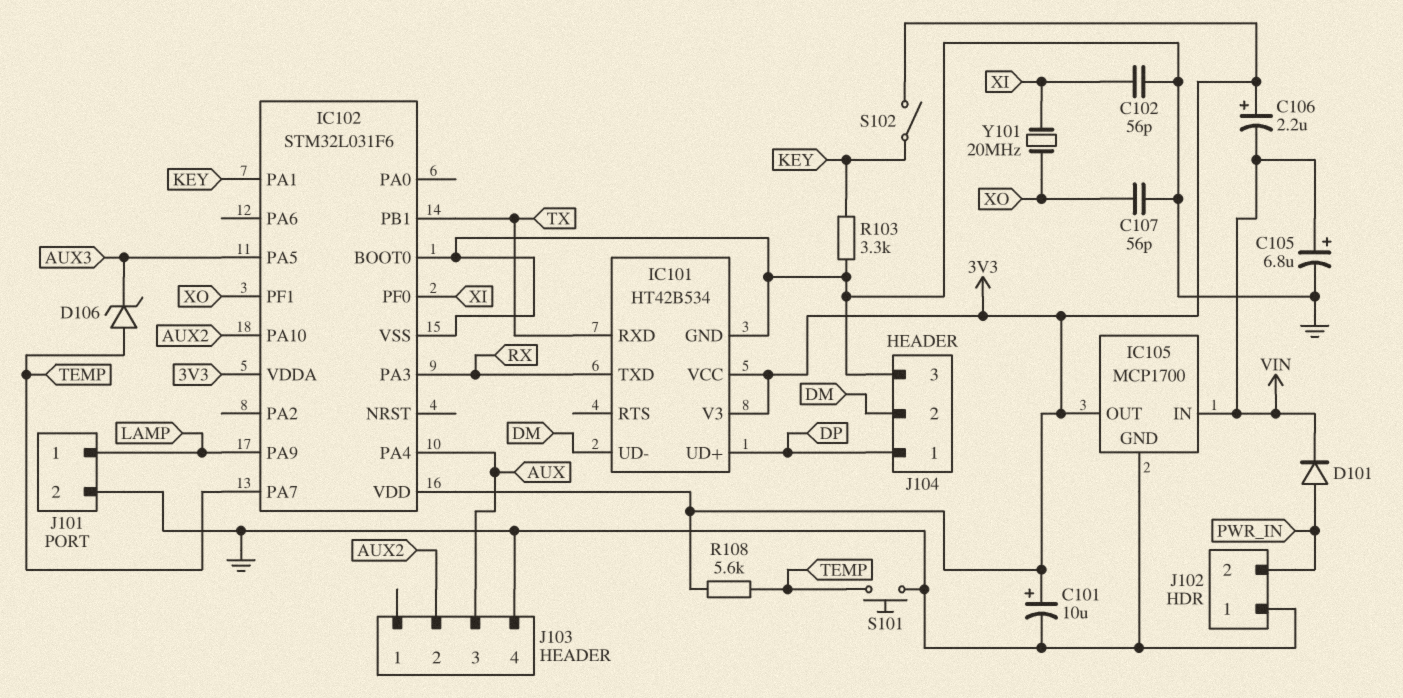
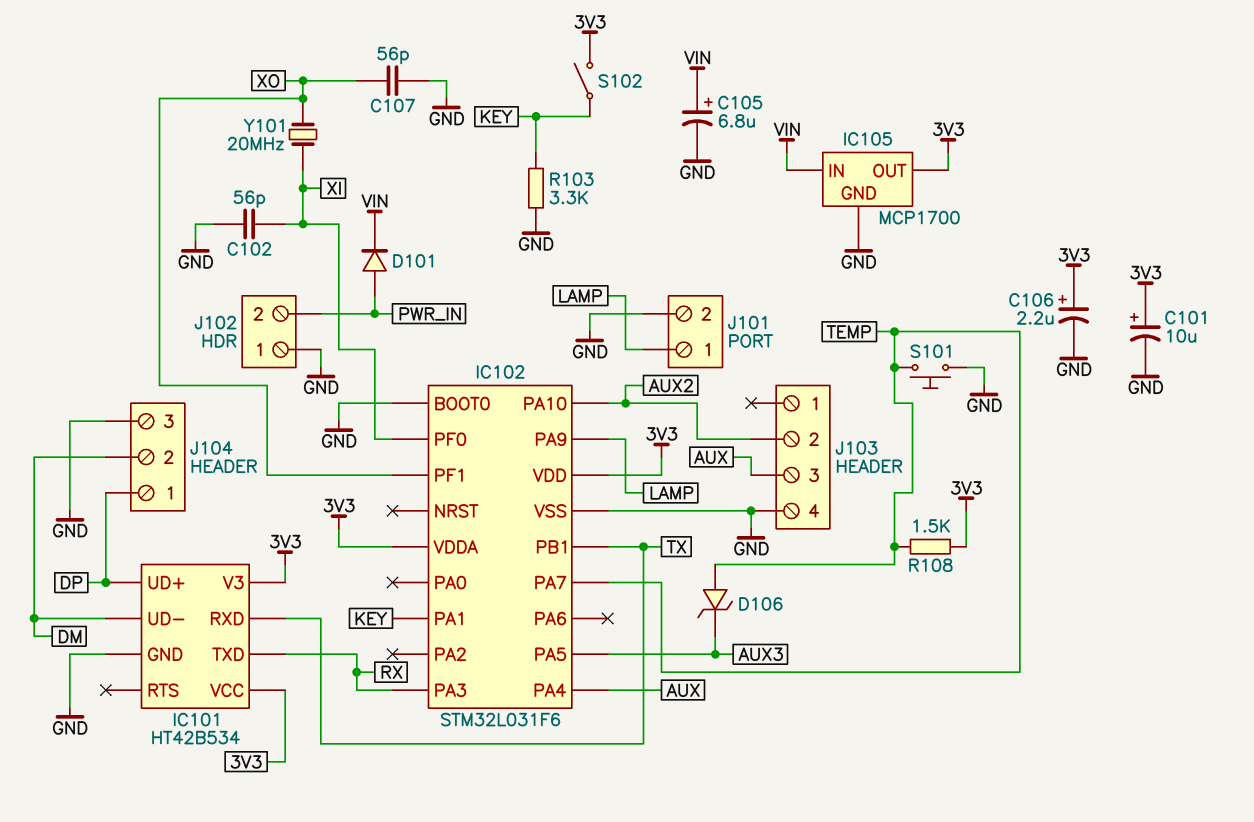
C106: 2.2uF (plus 3V3, minus VIN) -> 2.2uF (plus 3V3, minus GND)
R108: 5.6k (3V3, TEMP) -> 1.5k (3V3, TEMP)

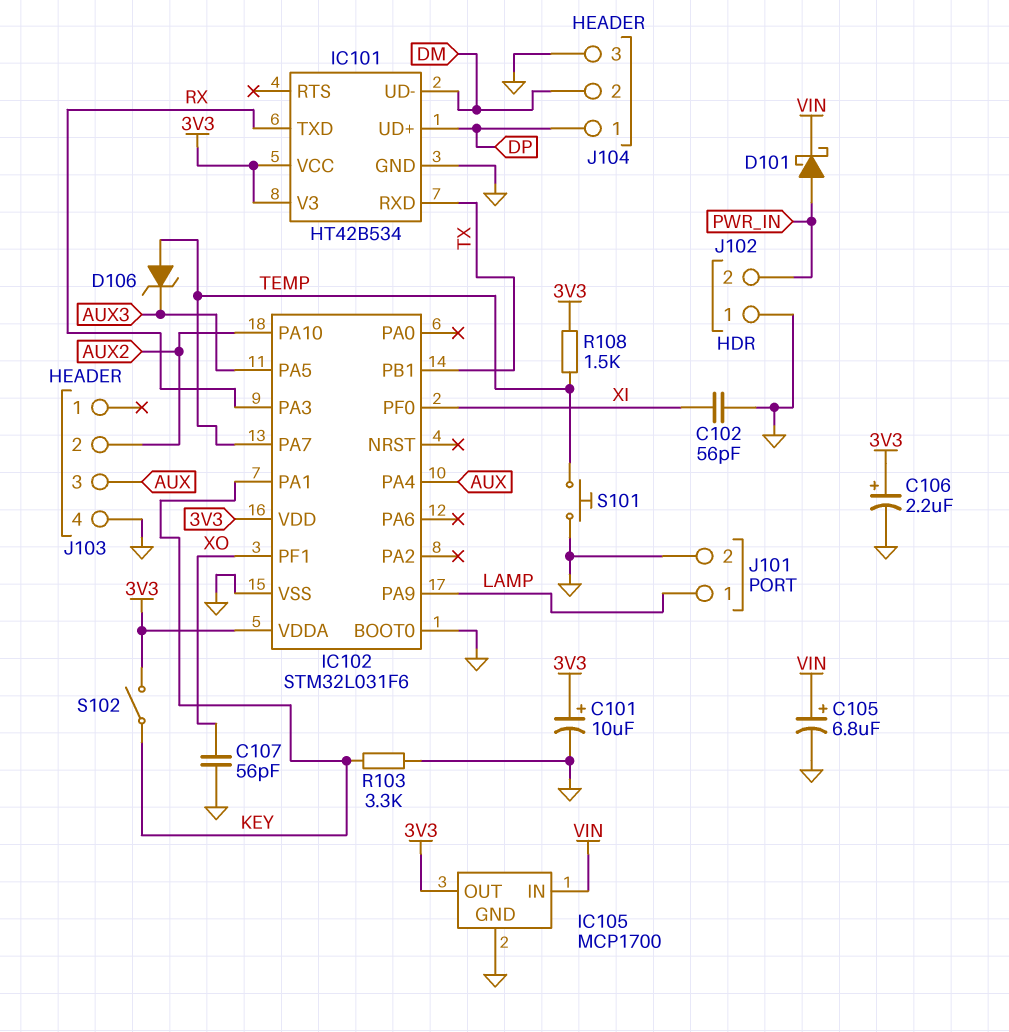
D101: diode (A PWR_IN, K VIN) -> schottky (A PWR_IN, K VIN)
Y101: 20MHz (XI, XO) -> none

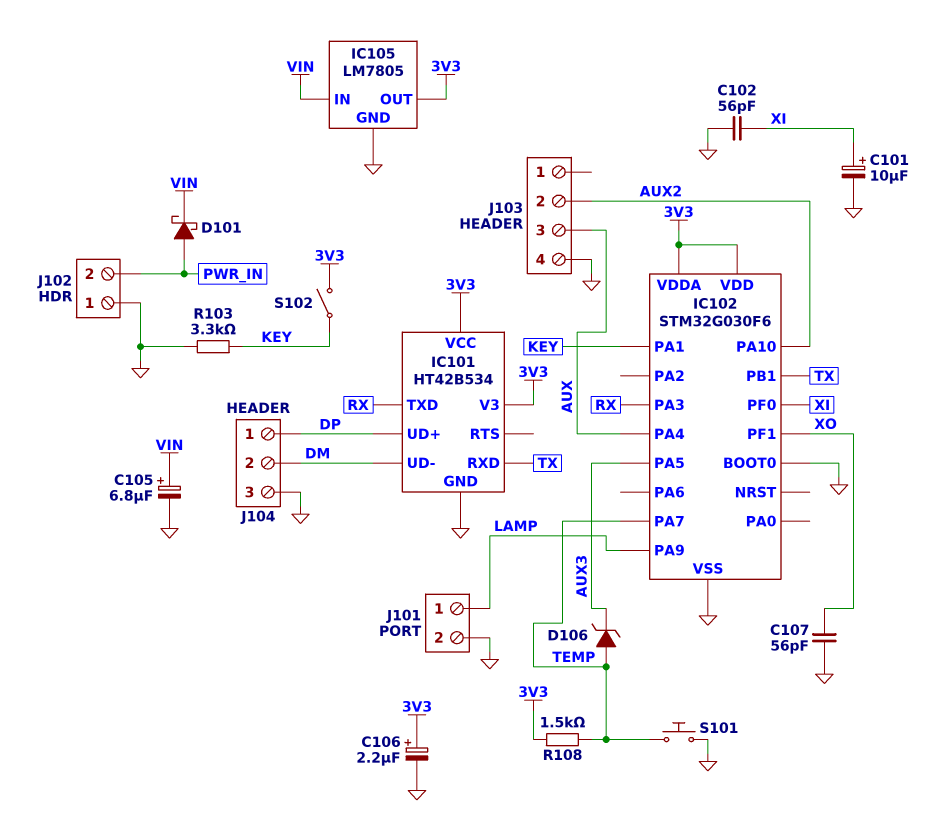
C101: 10uF (plus 3V3, minus GND) -> 10uF (plus XI, minus GND)
IC102: STM32L031F6 -> STM32G030F6
IC105: MCP1700 -> LM7805

